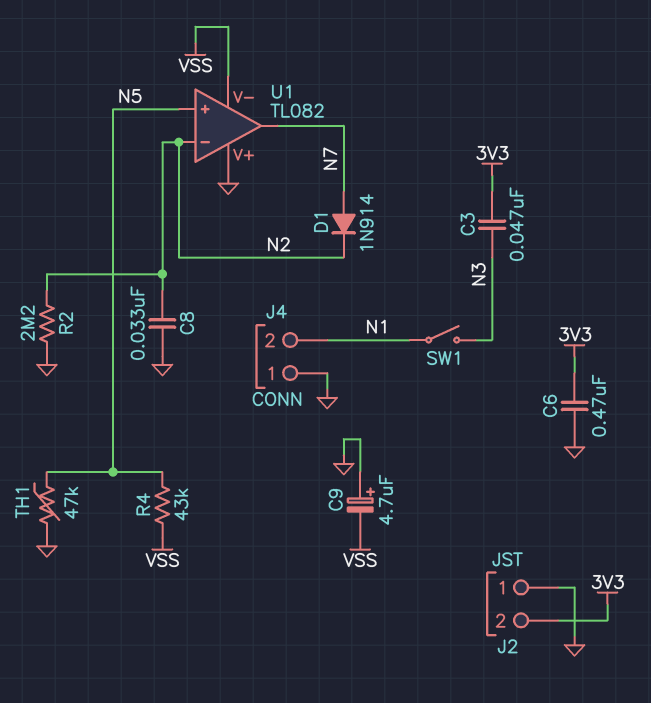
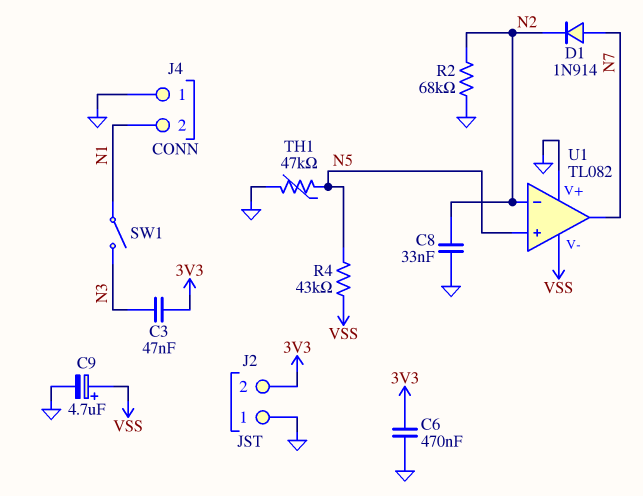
C9: 4.7uF (plus GND, minus VSS) -> 4.7uF (plus VSS, minus GND)
R2: 2.2M (GND, N2) -> 68k (GND, N2)

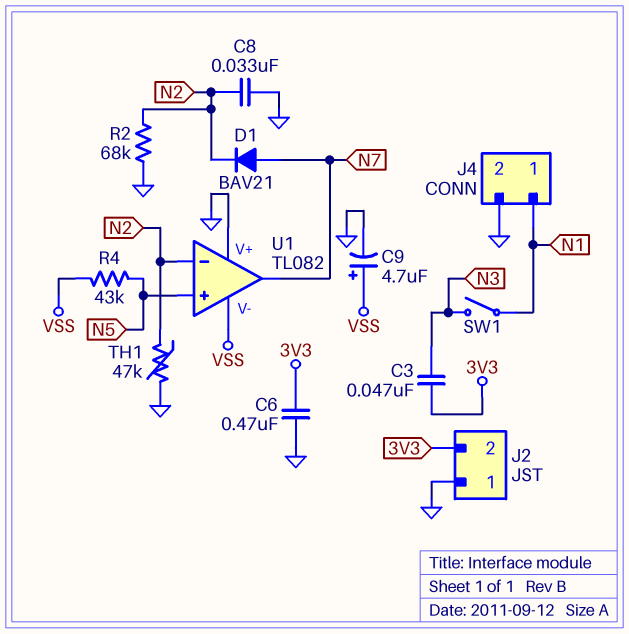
D1: diode 1N914 (A N7, K N2) -> diode BAV21 (A N7, K N2)
J4 pin 1: GND -> N1
J4 pin 2: N1 -> GND
TH1: 47k (GND, N5) -> 47k (GND, N2)

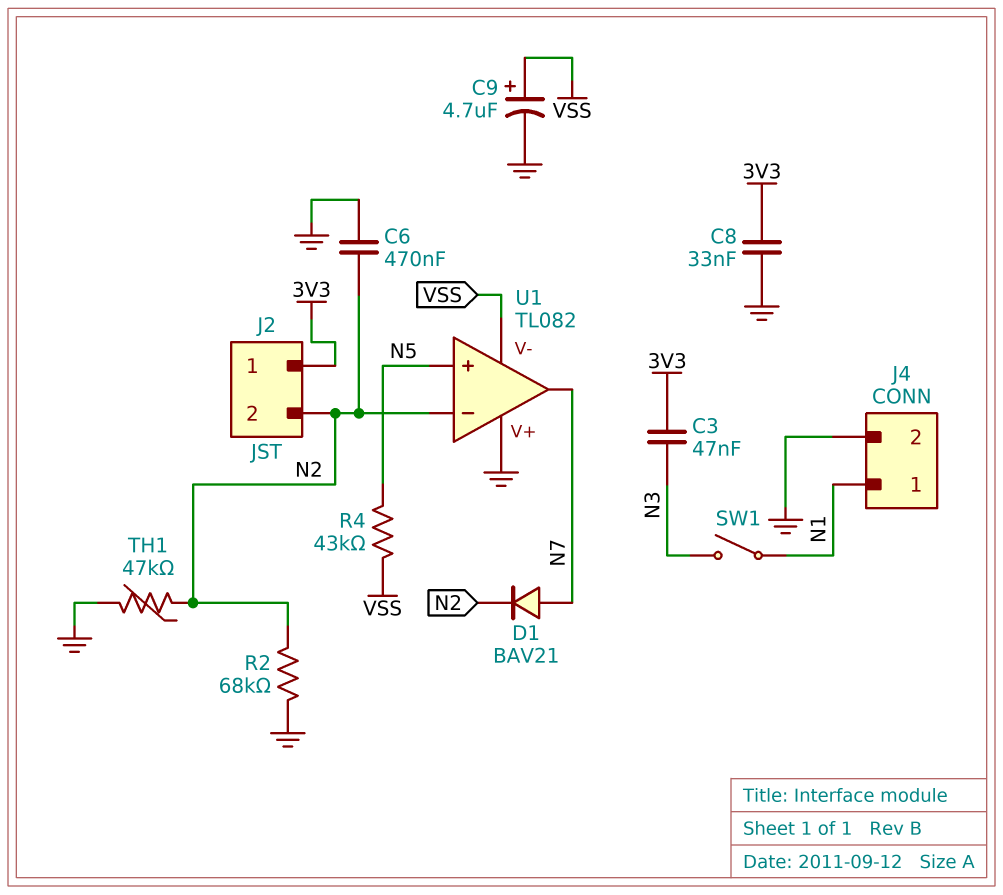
C6: 470nF (3V3, GND) -> 470nF (GND, N2)
C8: 33nF (GND, N2) -> 33nF (3V3, GND)
J2 pin 1: GND -> 3V3
J2 pin 2: 3V3 -> N2

